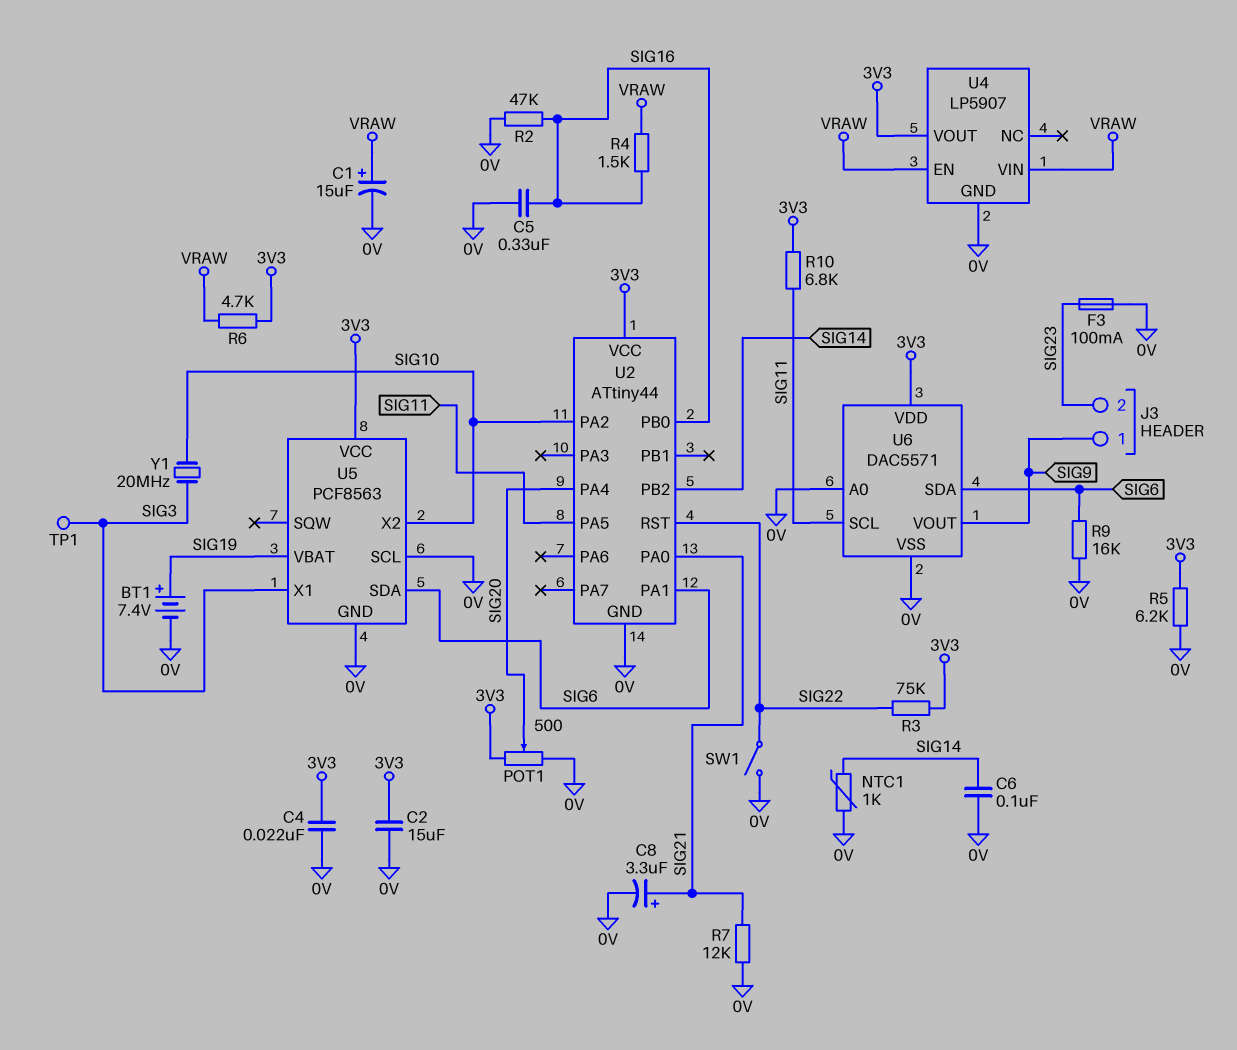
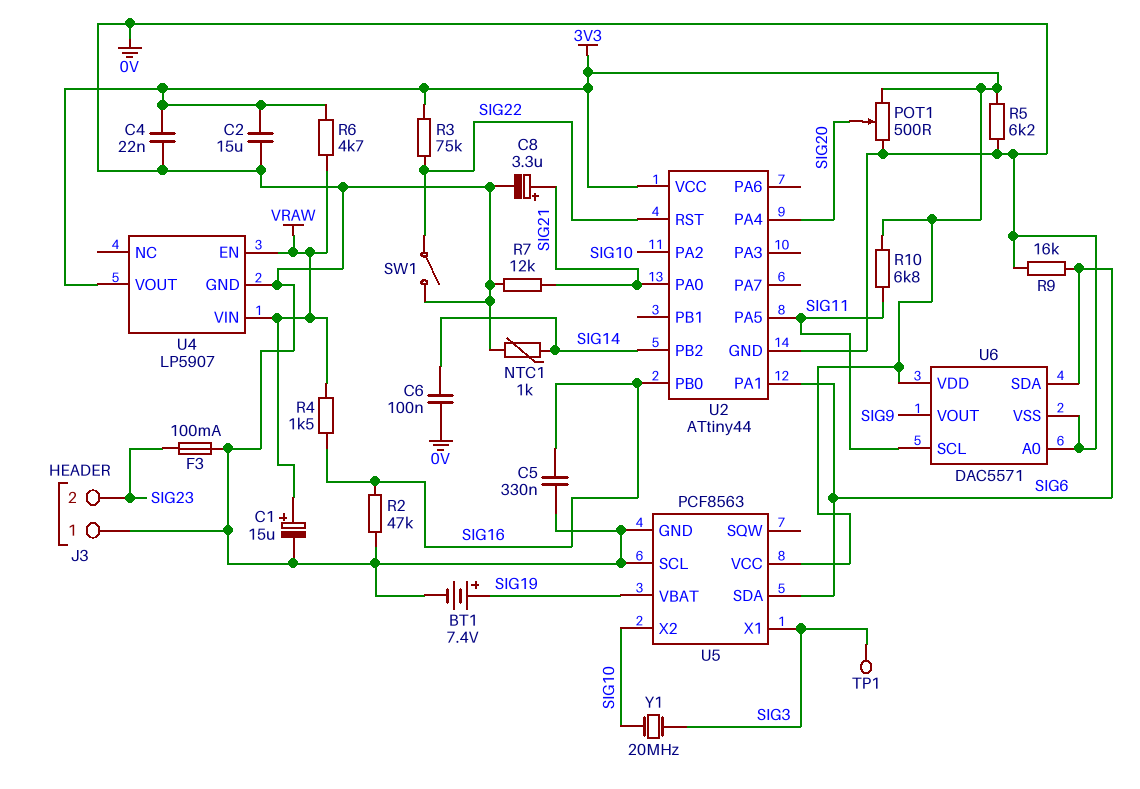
J3 pin 1: SIG9 -> 0V

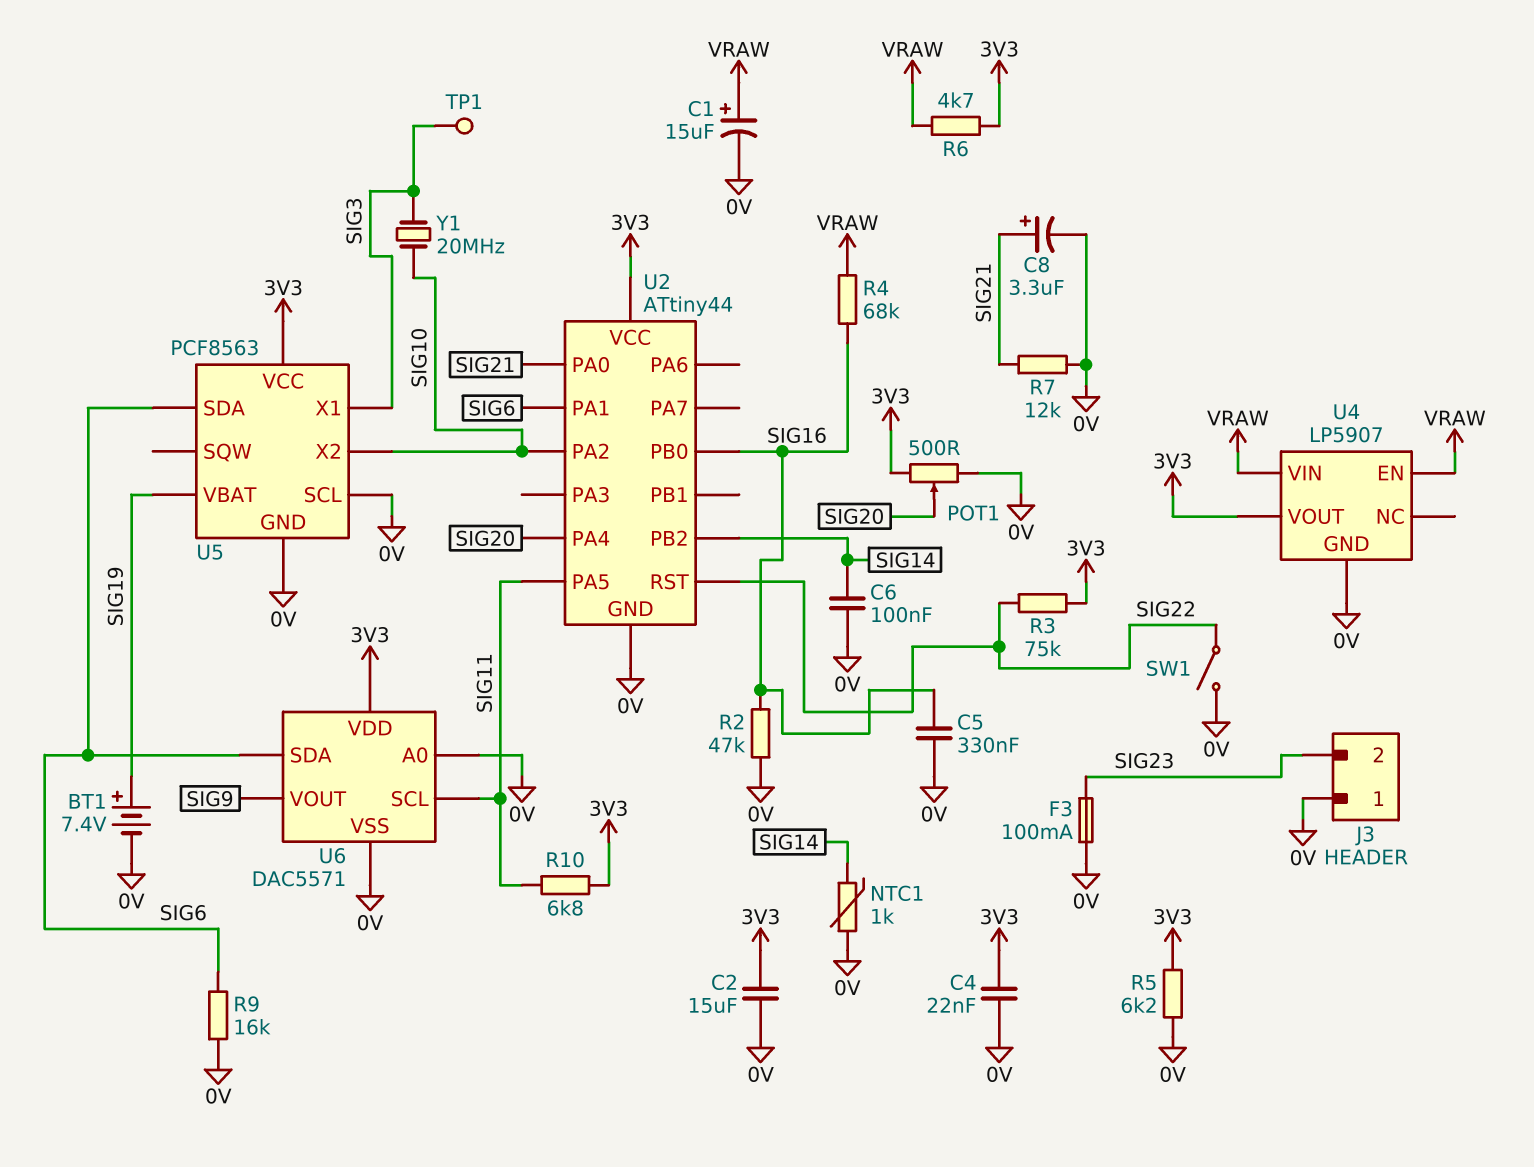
R4: 1.5k (SIG16, VRAW) -> 68k (SIG16, VRAW)

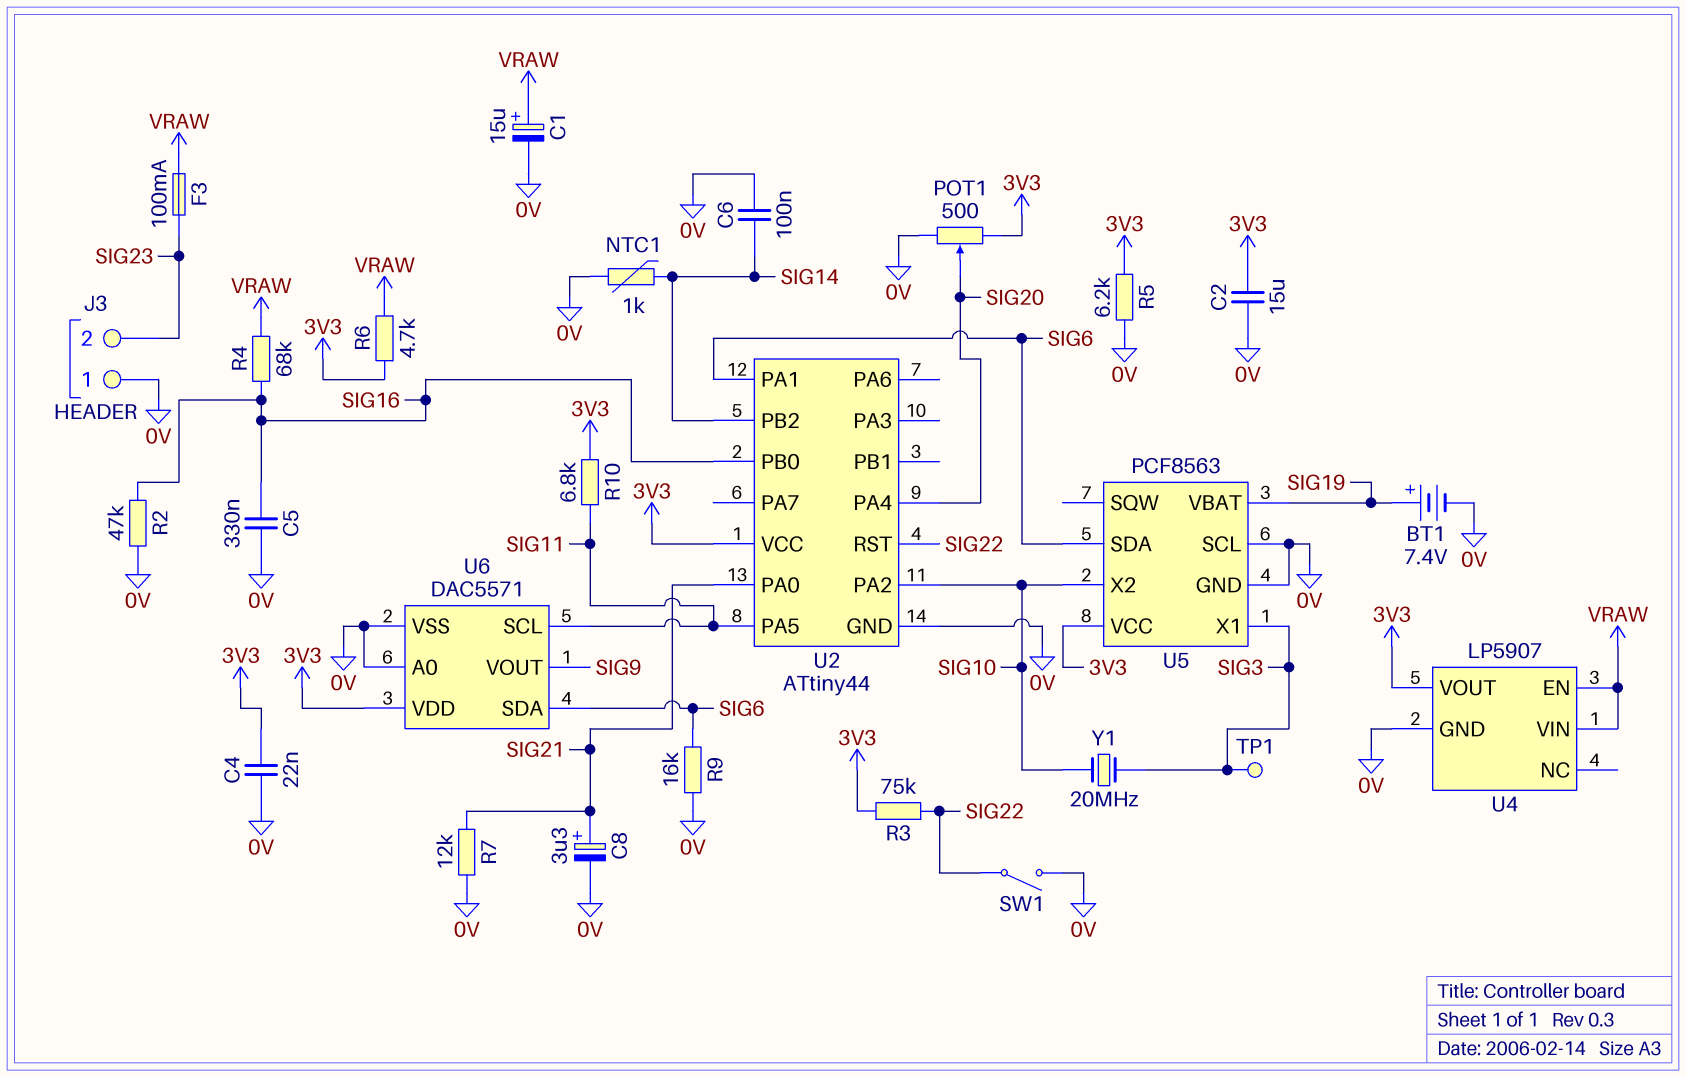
F3: 100mA (0V, SIG23) -> 100mA (SIG23, VRAW)

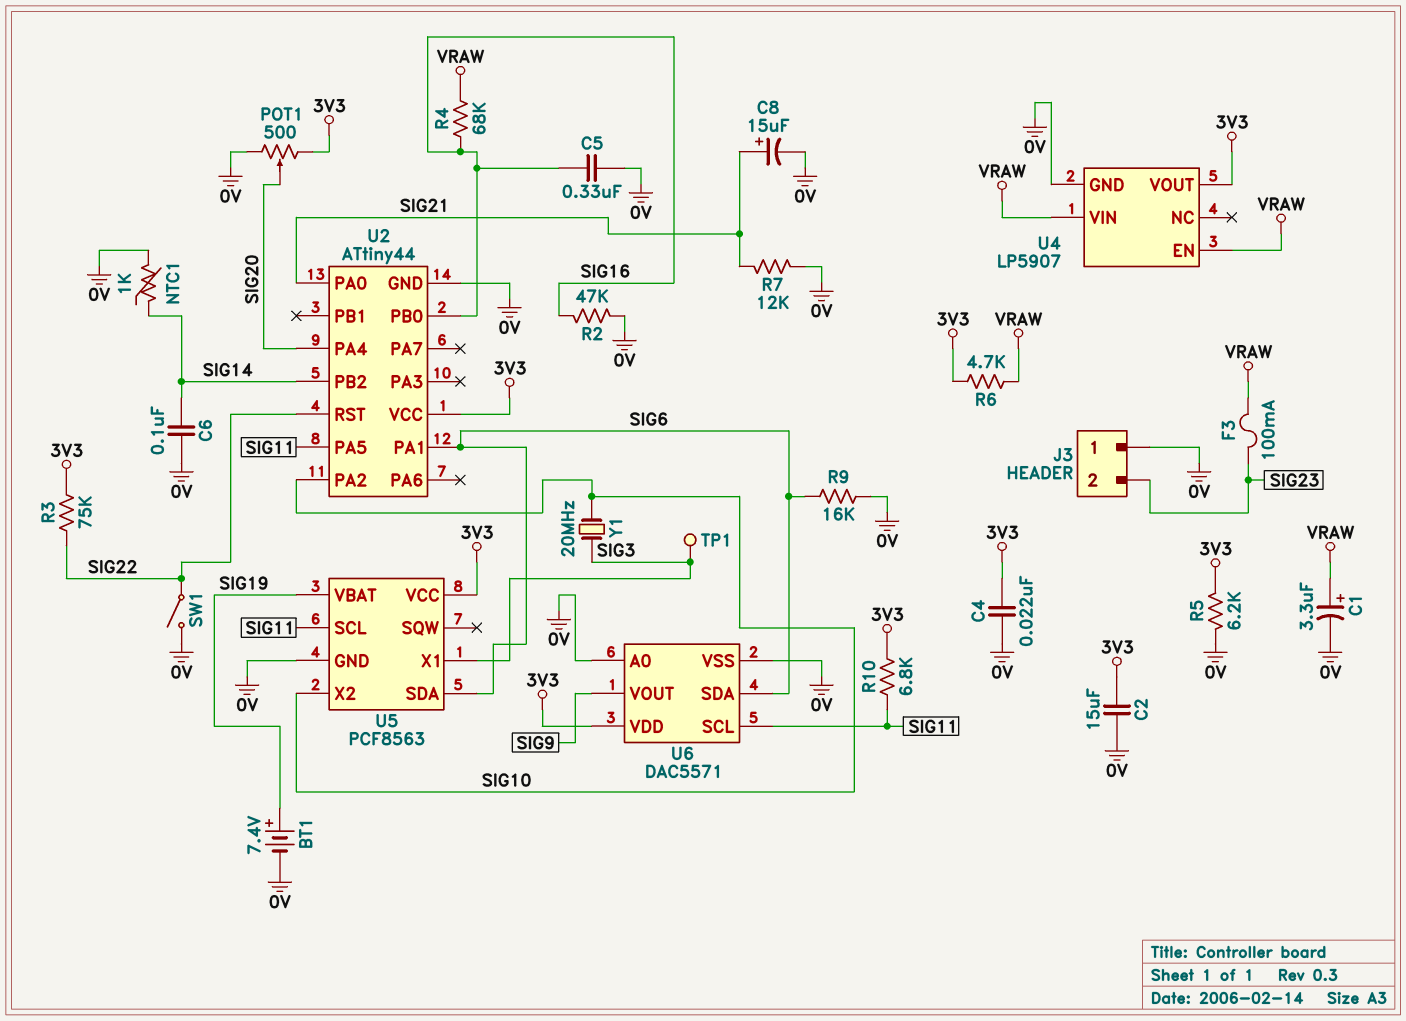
C1: 15uF (plus VRAW, minus 0V) -> 3.3uF (plus VRAW, minus 0V)
C8: 3.3uF (plus SIG21, minus 0V) -> 15uF (plus SIG21, minus 0V)
U5 pin SCL: 0V -> SIG11

